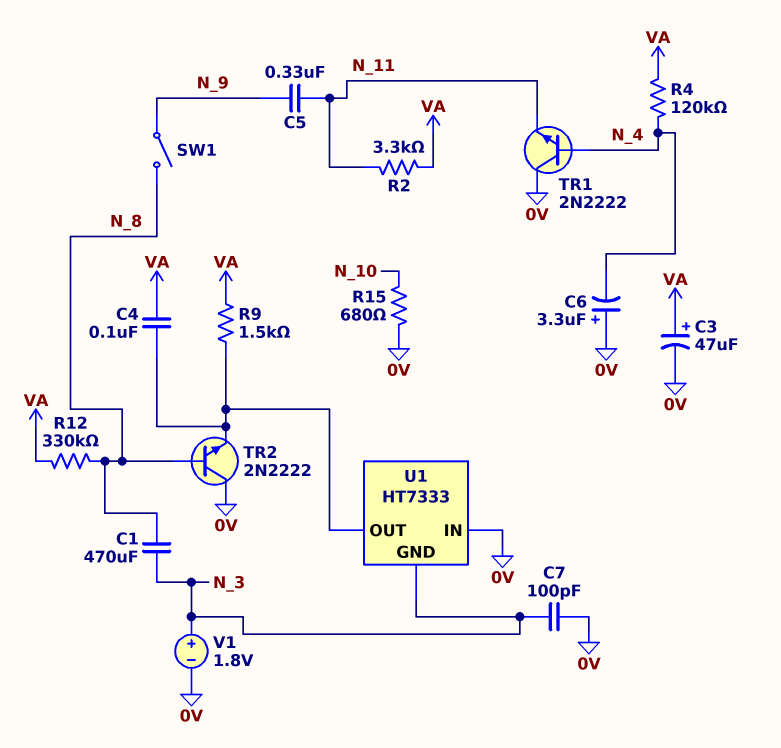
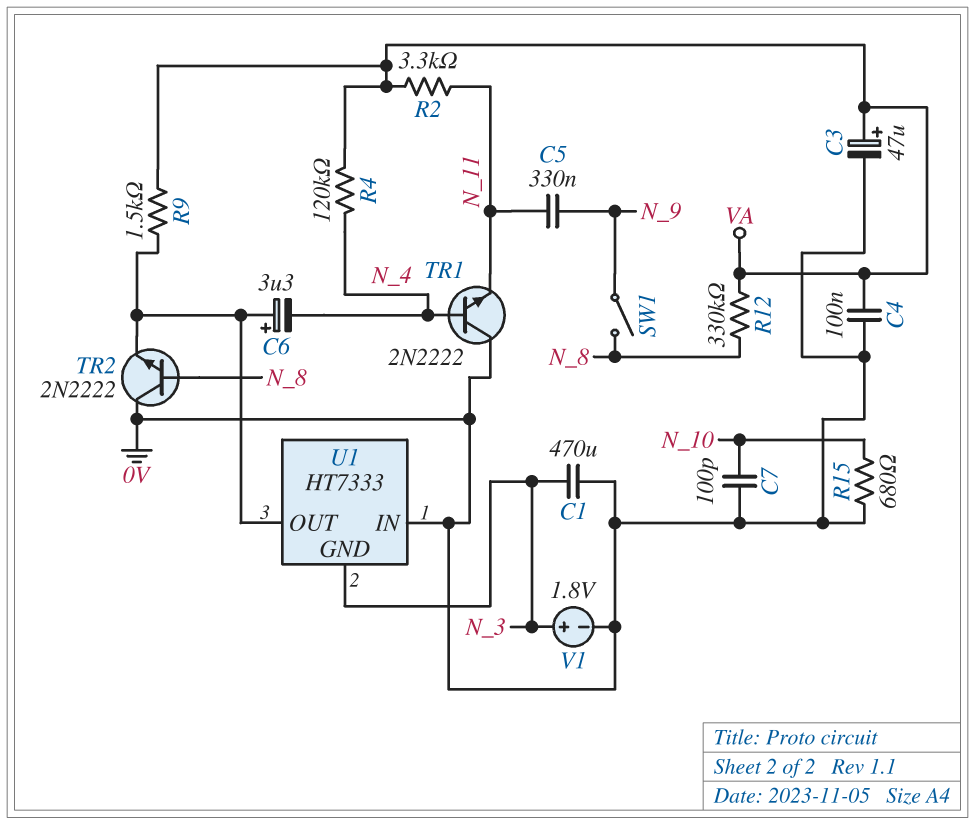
C1: 470uF (N_3, N_8) -> 470uF (0V, N_3)
C4: 100nF (U1/OUT, VA) -> 100nF (0V, VA)
C6: 3.3uF (plus 0V, minus N_4) -> 3.3uF (plus U1/OUT, minus N_4)
C7: 100pF (0V, N_3) -> 100pF (0V, N_10)

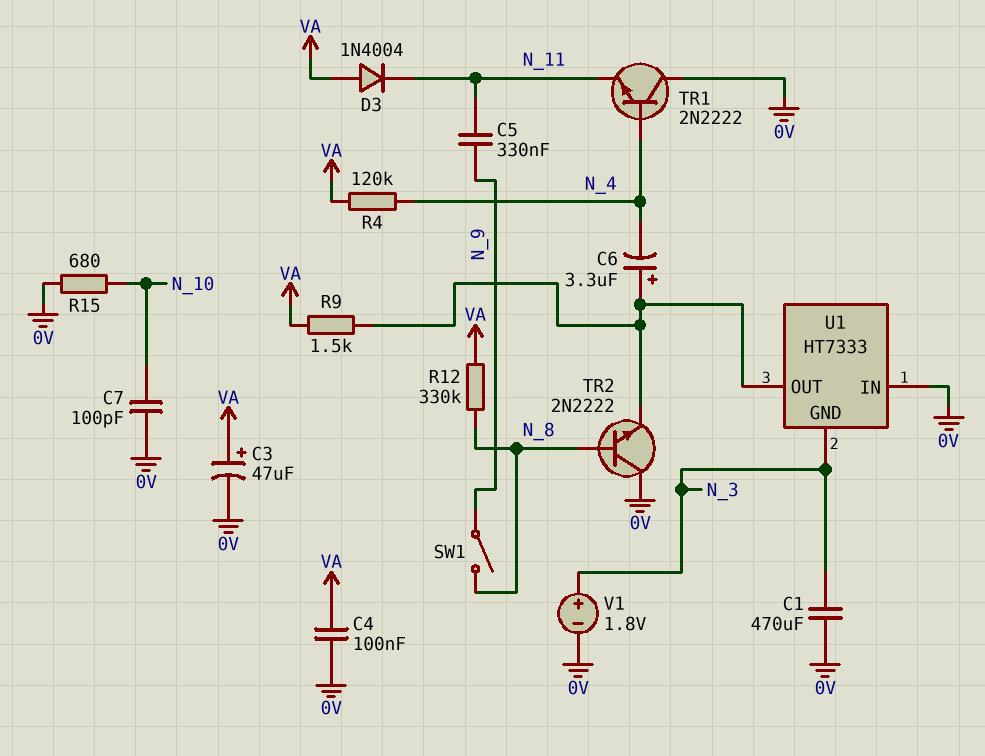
D3: none -> diode 1N4004 (A VA, K N_11)
R2: 3.3k (N_11, VA) -> none

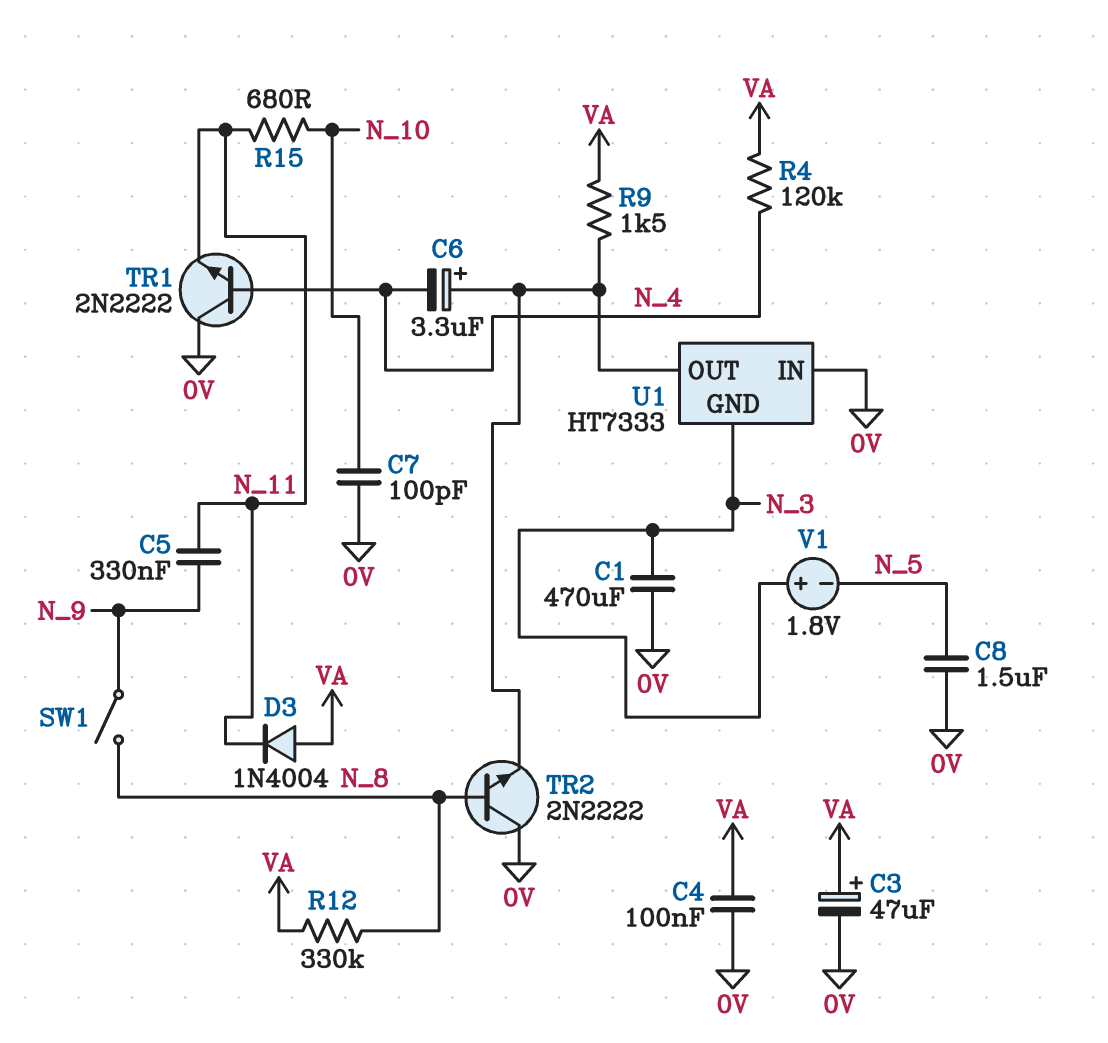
C8: none -> 1.5uF (0V, N_5)
R15: 680 (0V, N_10) -> 680 (N_10, N_11)
V1: 1.8V (plus N_3, minus 0V) -> 1.8V (plus N_3, minus N_5)

